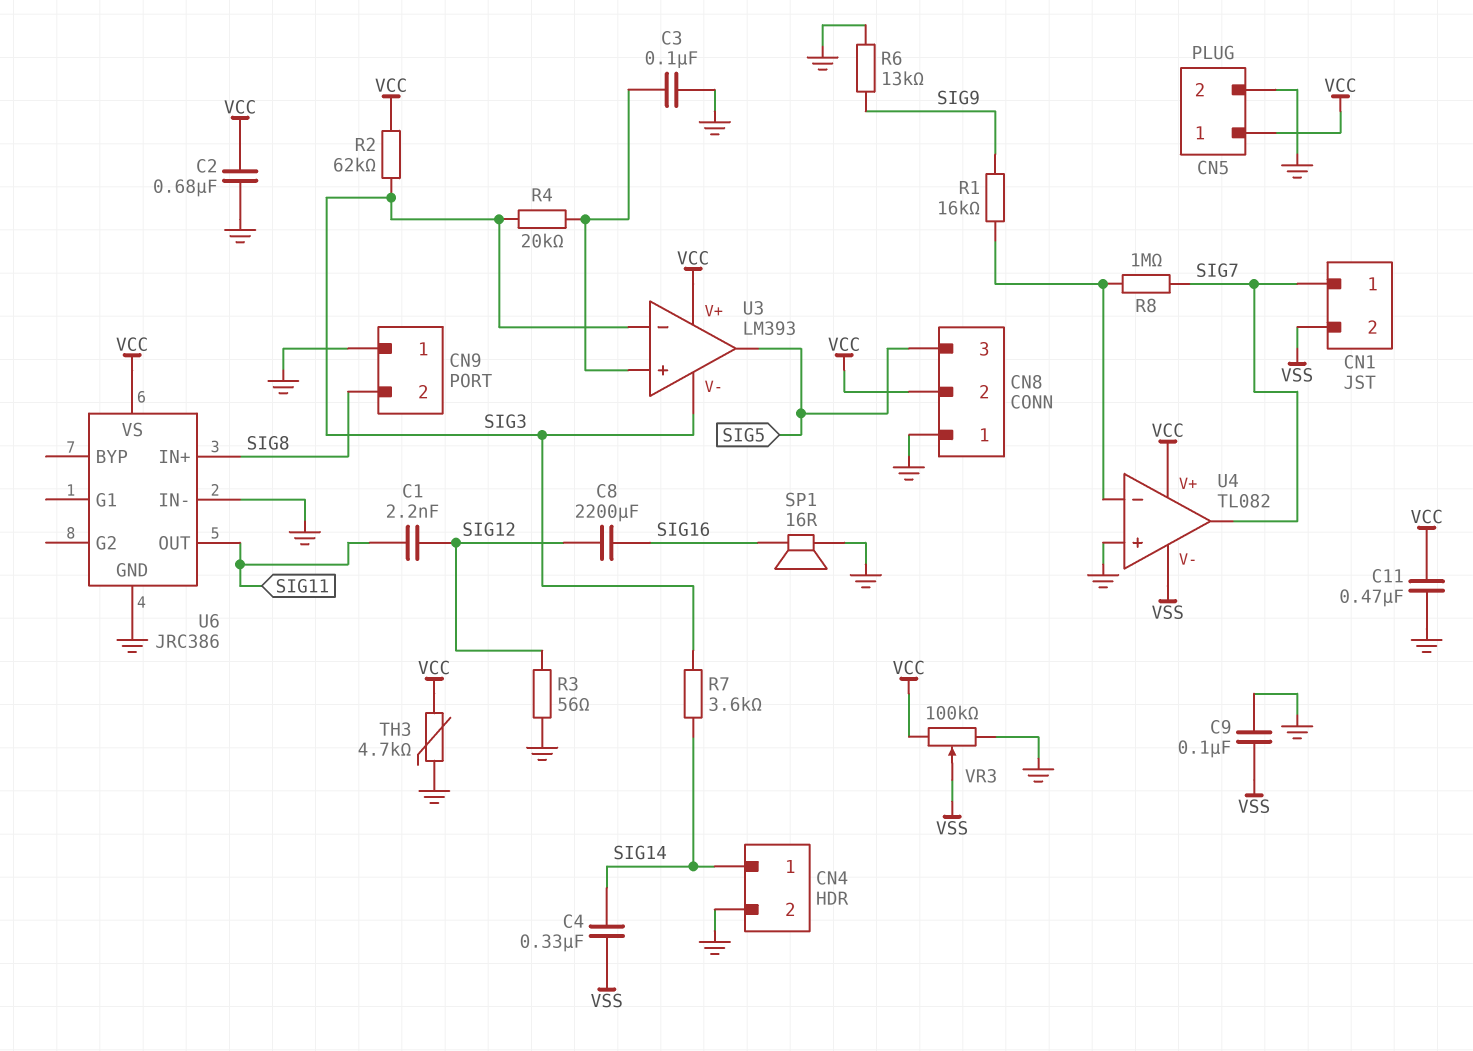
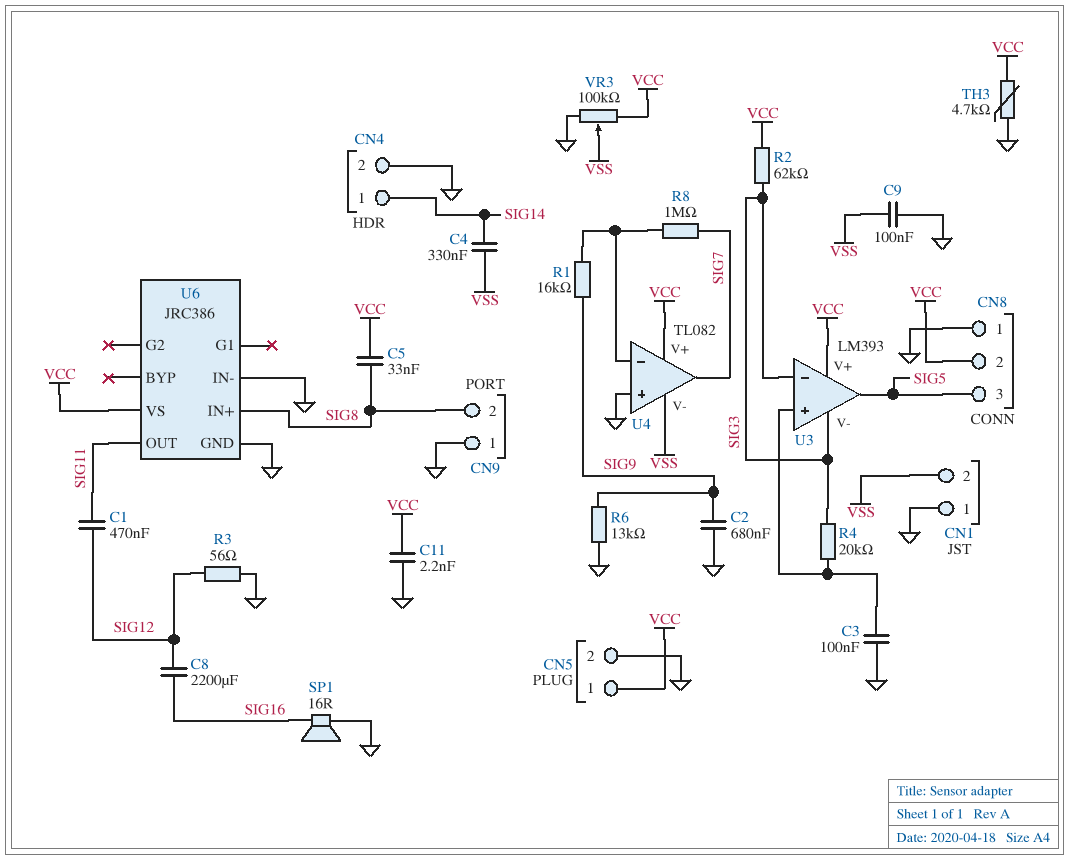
C1: 2.2nF (SIG11, SIG12) -> 470nF (SIG11, SIG12)
C2: 680nF (GND, VCC) -> 680nF (GND, SIG9)
C5: none -> 33nF (SIG8, VCC)
C11: 470nF (GND, VCC) -> 2.2nF (GND, VCC)
CN1 pin 1: SIG7 -> GND
R7: 3.6k (SIG3, SIG14) -> none

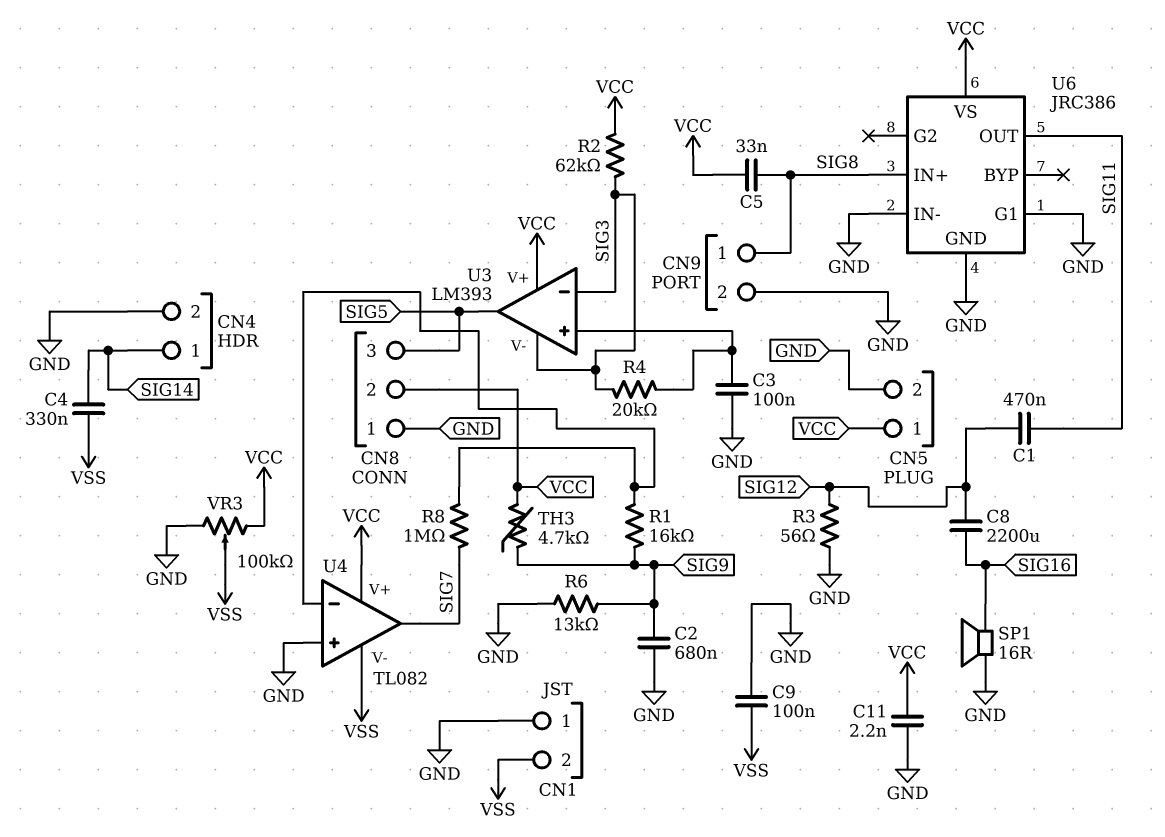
CN9 pin 1: GND -> SIG8
CN9 pin 2: SIG8 -> GND
TH3: 4.7k (GND, VCC) -> 4.7k (SIG9, VCC)
U6 pin G1: none -> GND

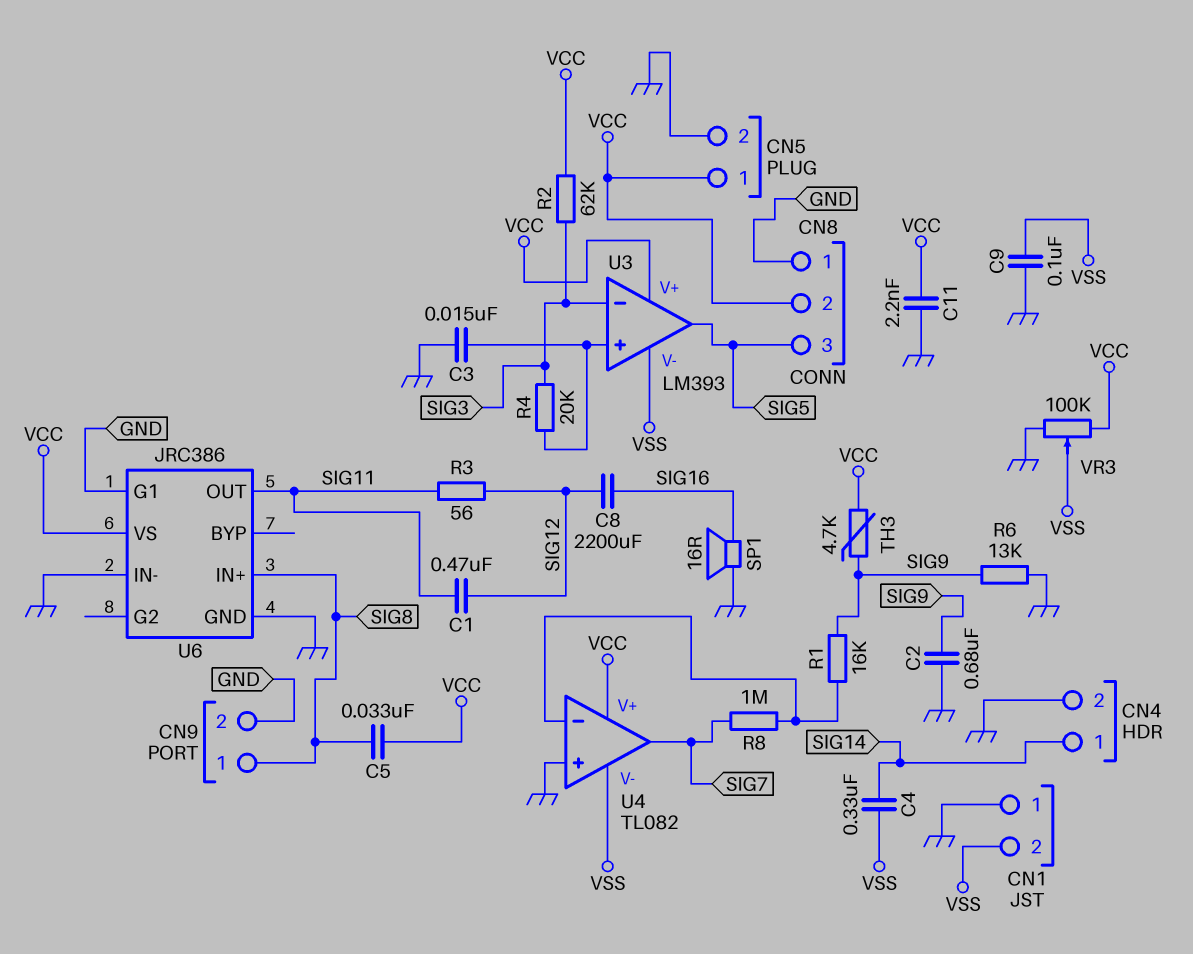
C3: 100nF (GND, U3/in+) -> 15nF (GND, U3/in+)
R3: 56 (GND, SIG12) -> 56 (SIG11, SIG12)
U3 pin V-: SIG3 -> VSS

